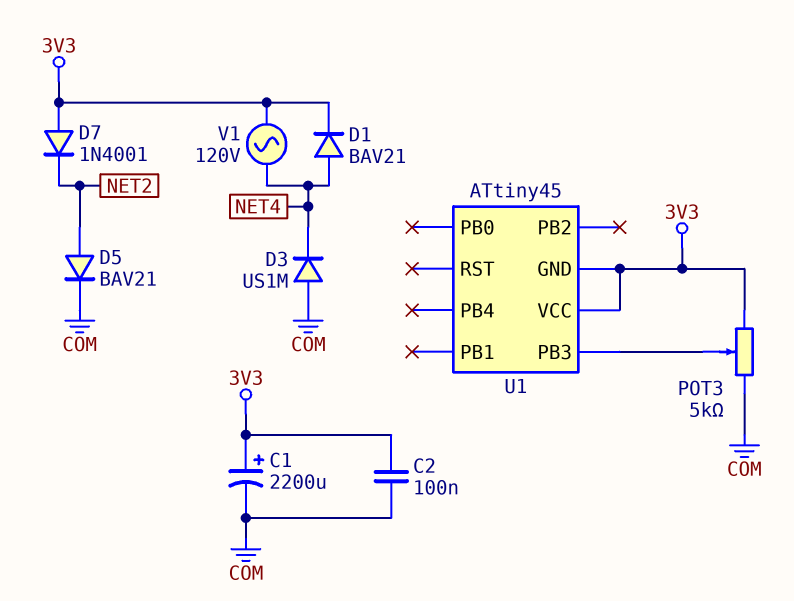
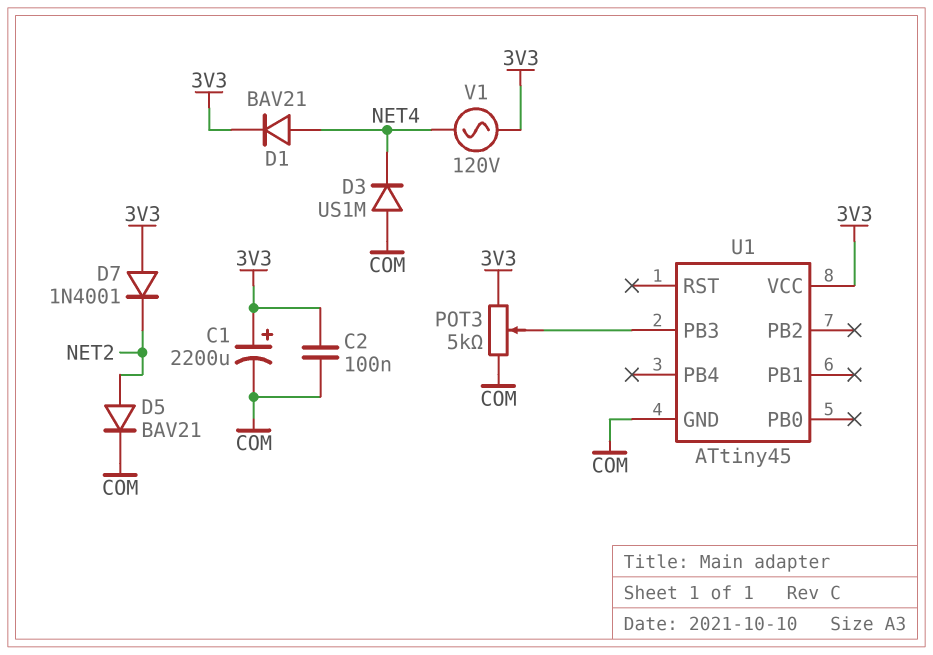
U1 pin GND: 3V3 -> COM

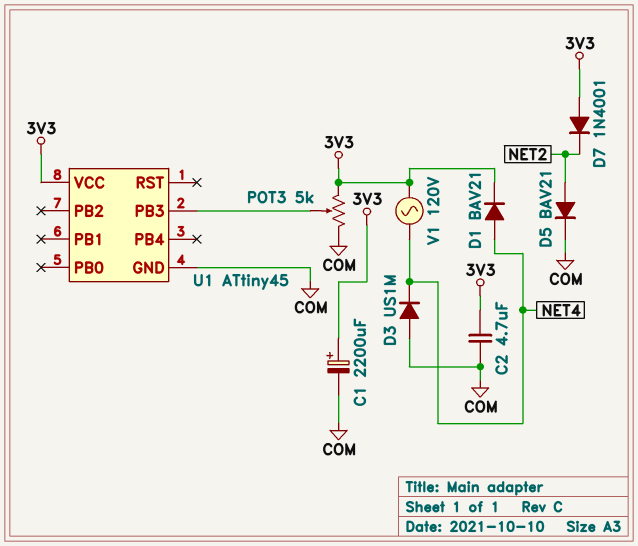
C2: 100nF (3V3, COM) -> 4.7uF (3V3, COM)

